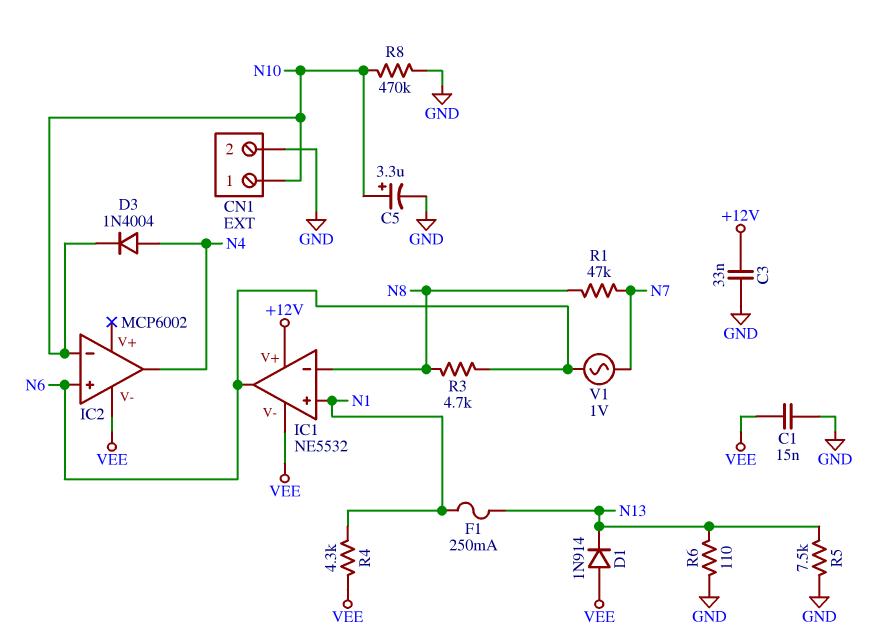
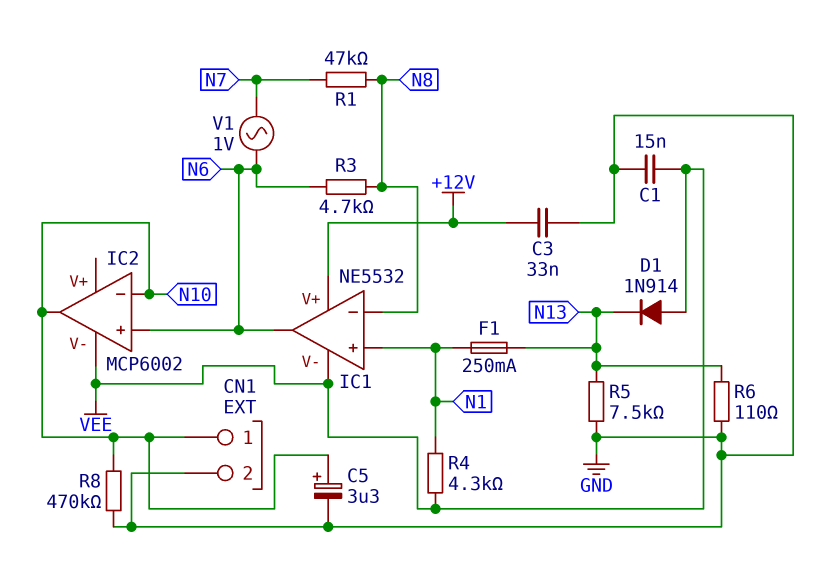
D3: diode 1N4004 (A N4, K N10) -> none
IC2 pin out: N4 -> N10

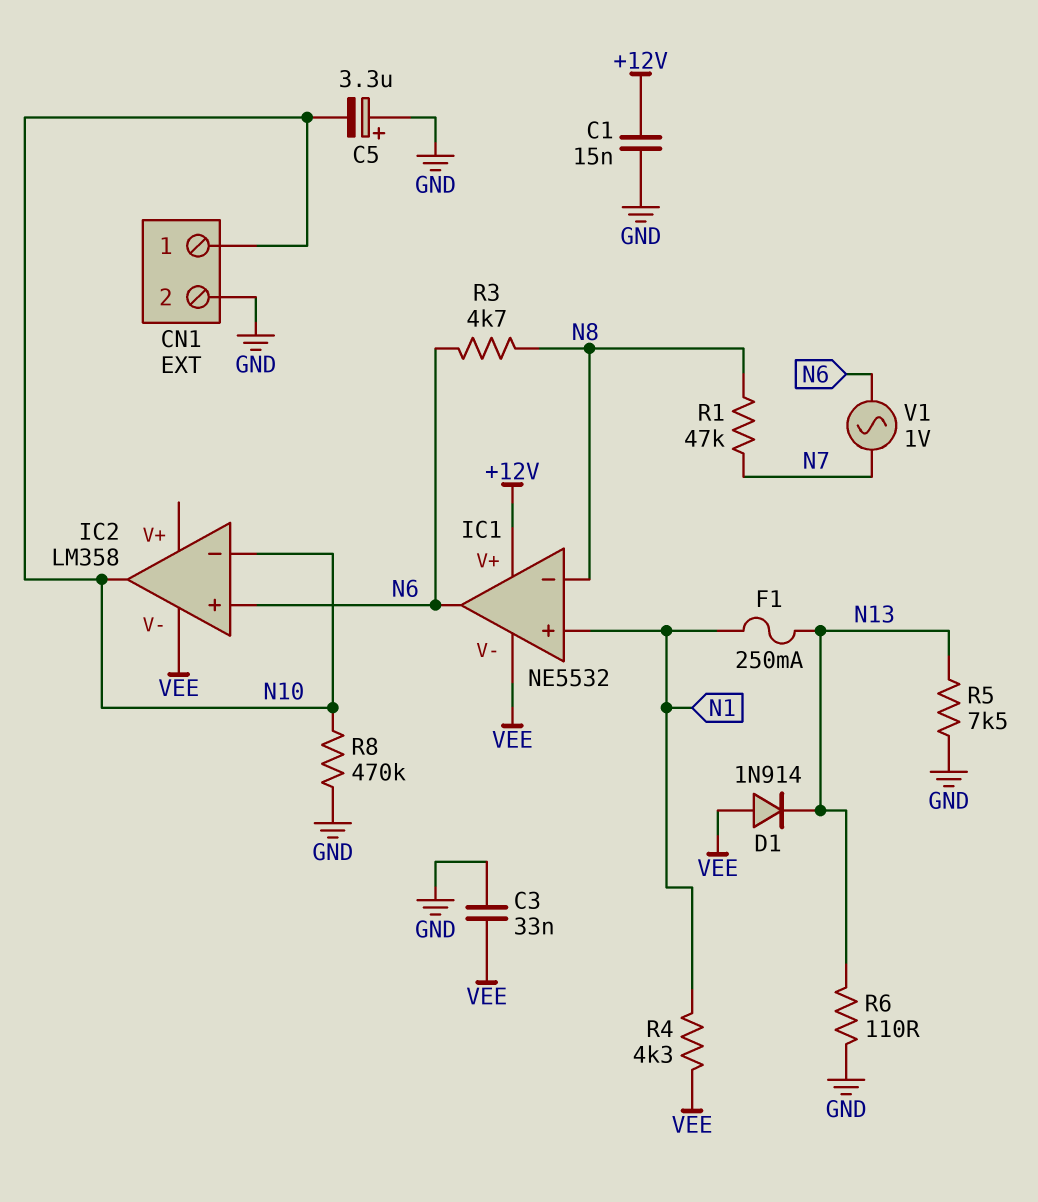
C1: 15nF (GND, VEE) -> 15nF (+12V, GND)
C3: 33nF (+12V, GND) -> 33nF (GND, VEE)
C5: 3.3uF (plus N10, minus GND) -> 3.3uF (plus GND, minus N10)
IC2: MCP6002 -> LM358

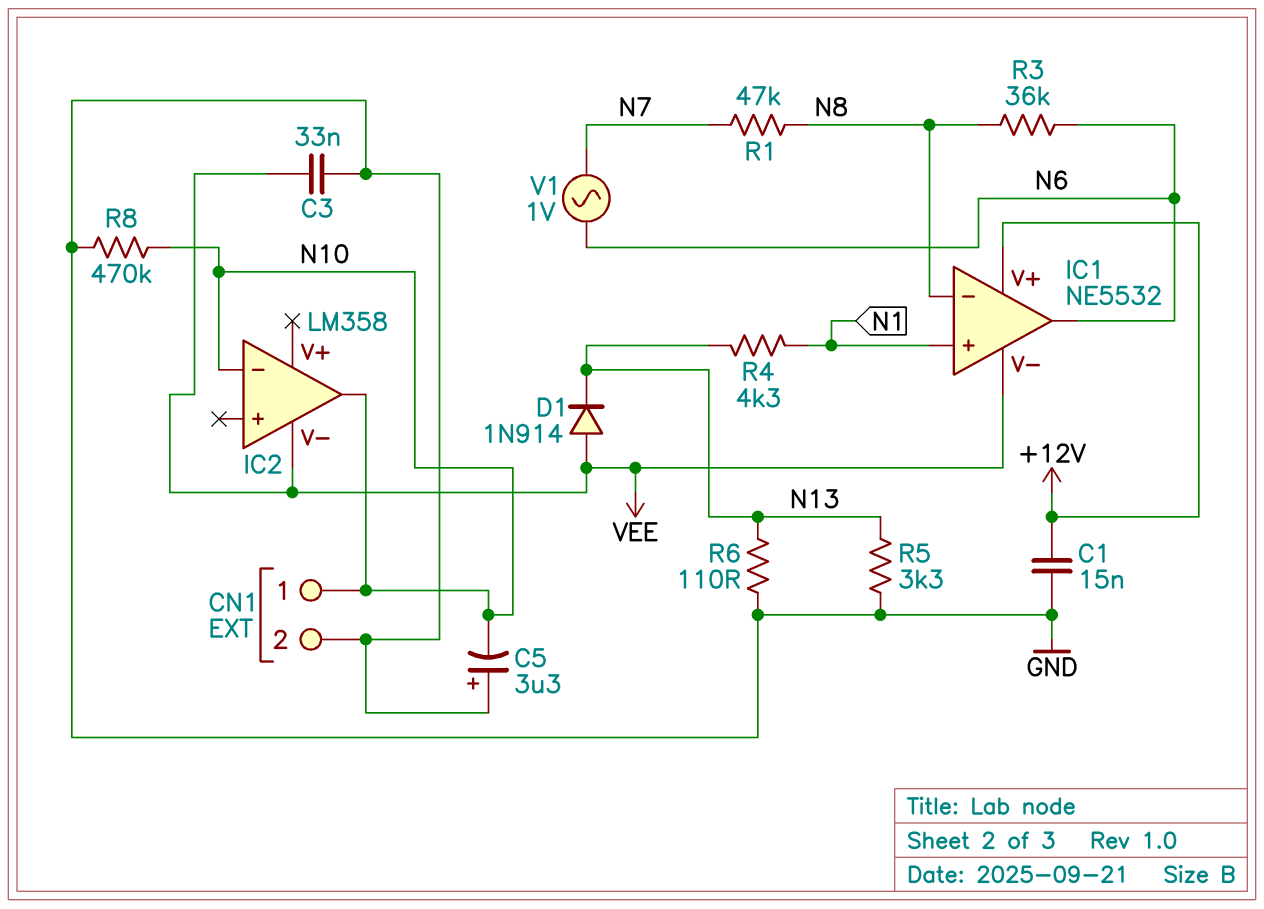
F1: 250mA (N1, N13) -> none
IC2 pin in+: N6 -> none
R3: 4.7k (N6, N8) -> 36k (N6, N8)
R4: 4.3k (N1, VEE) -> 4.3k (N1, N13)
R5: 7.5k (GND, N13) -> 3.3k (GND, N13)

